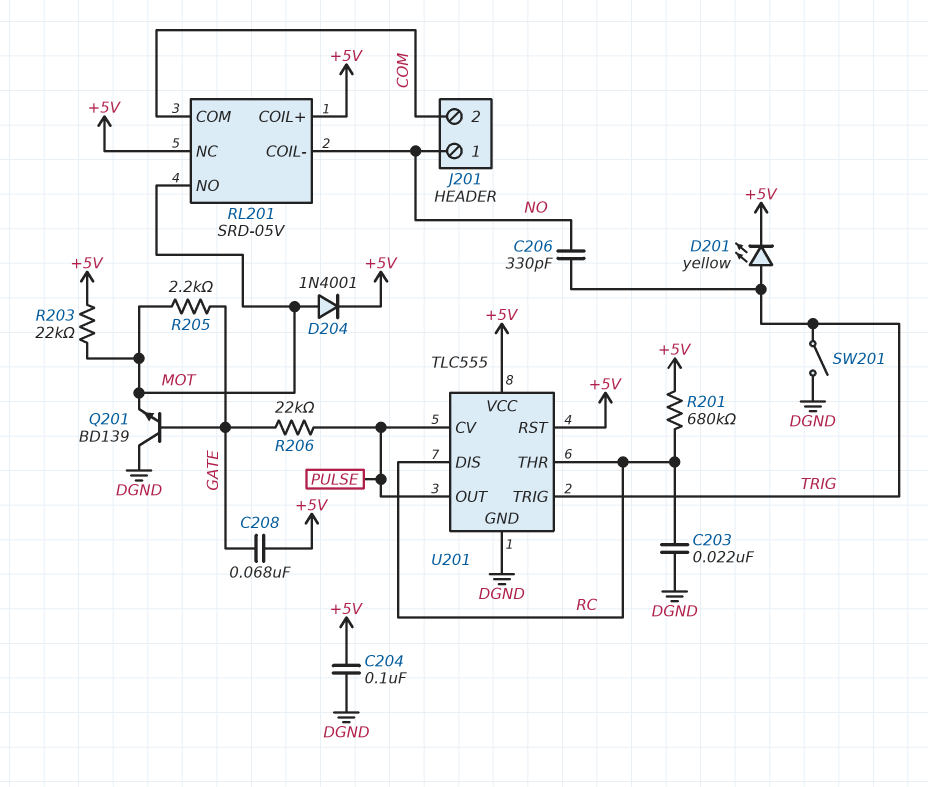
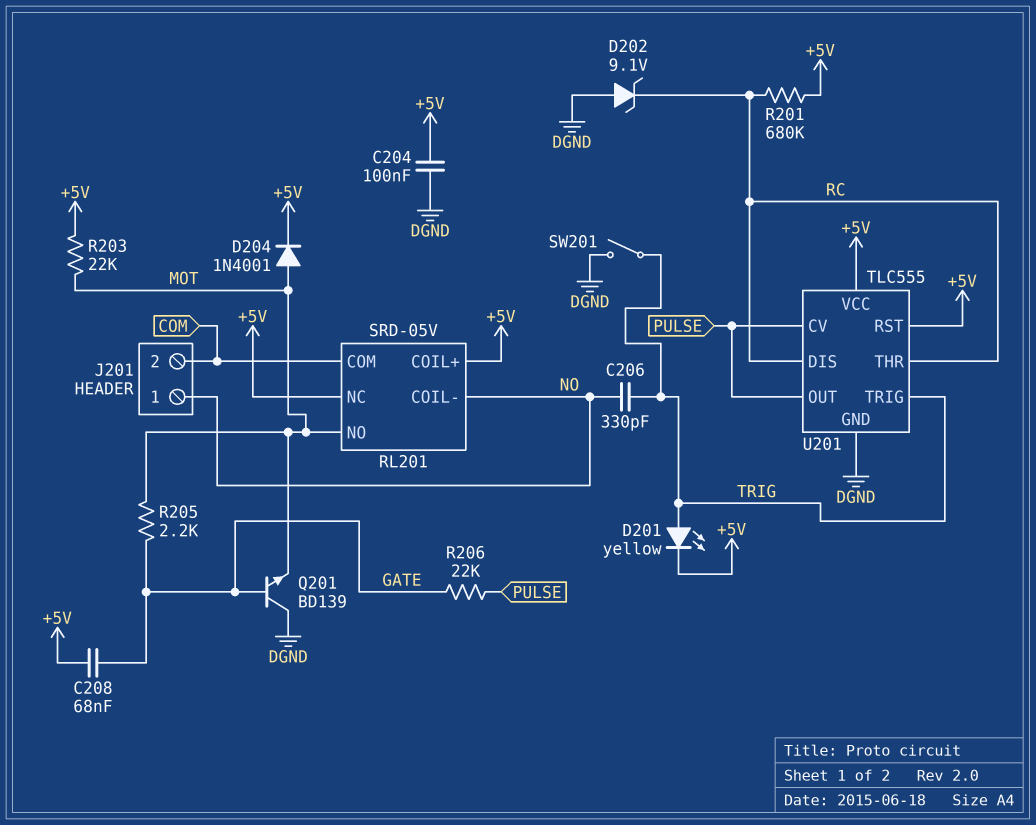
C203: 22nF (DGND, RC) -> none
D202: none -> zener 9.1V (A DGND, K RC)

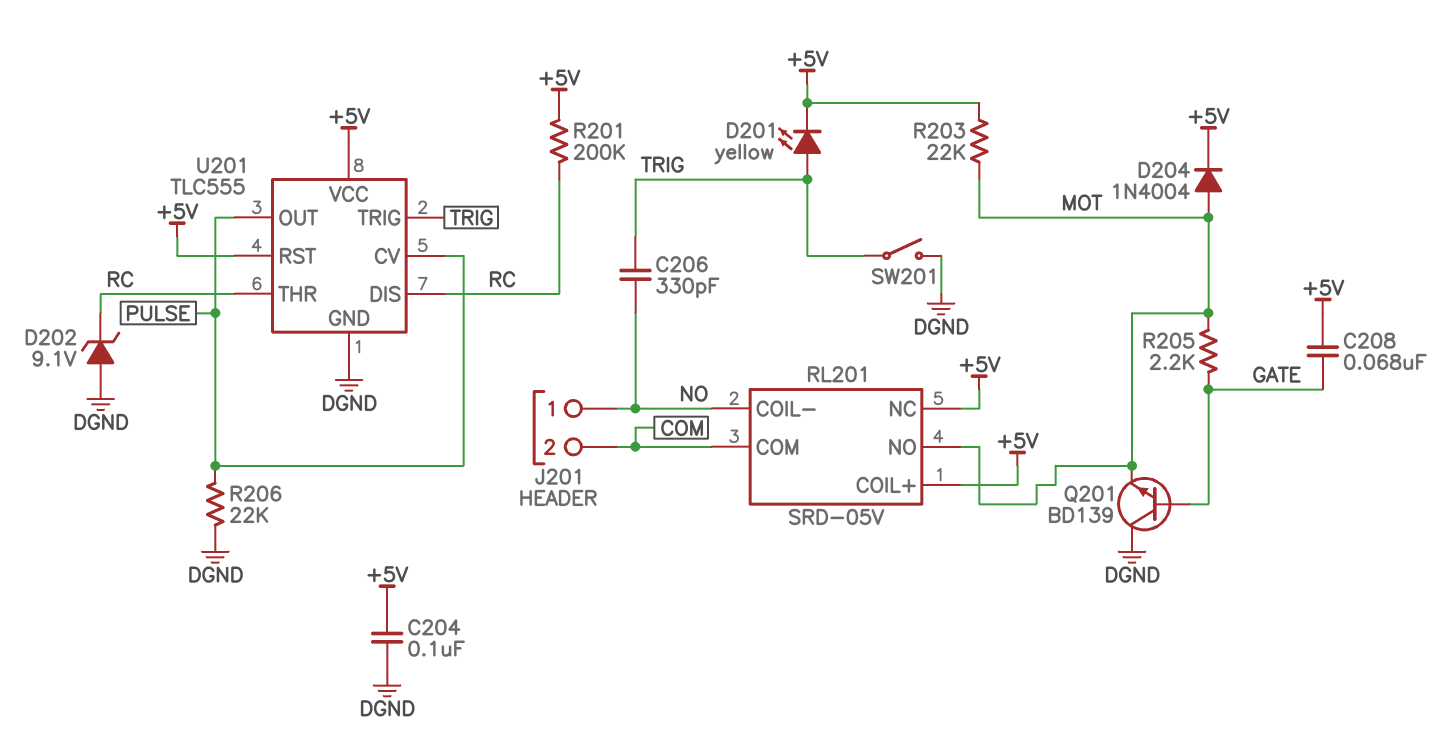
D204: diode 1N4001 (A MOT, K +5V) -> diode 1N4004 (A MOT, K +5V)
R201: 680k (+5V, RC) -> 200k (+5V, RC)
R206: 22k (GATE, PULSE) -> 22k (DGND, PULSE)

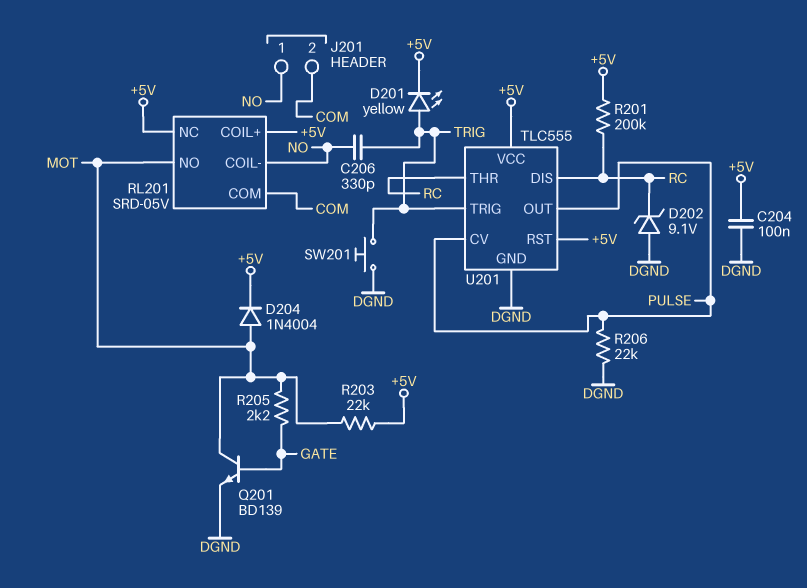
C208: 68nF (+5V, GATE) -> none
Q201: NPN BD139 (B GATE, C DGND, E MOT) -> NPN BD139 (B GATE, C MOT, E DGND)
SW201: switch (DGND, TRIG) -> button (DGND, TRIG)

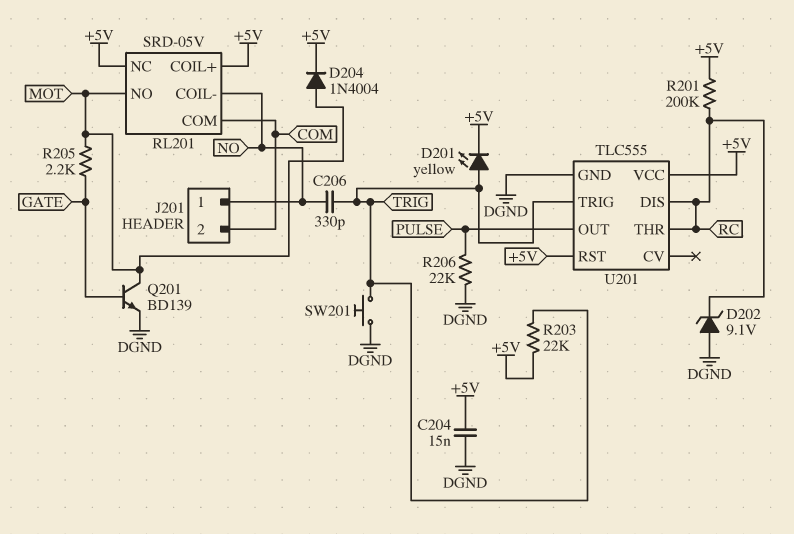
C204: 100nF (+5V, DGND) -> 15nF (+5V, DGND)
R203: 22k (+5V, MOT) -> 22k (+5V, TRIG)
U201 pin CV: PULSE -> none

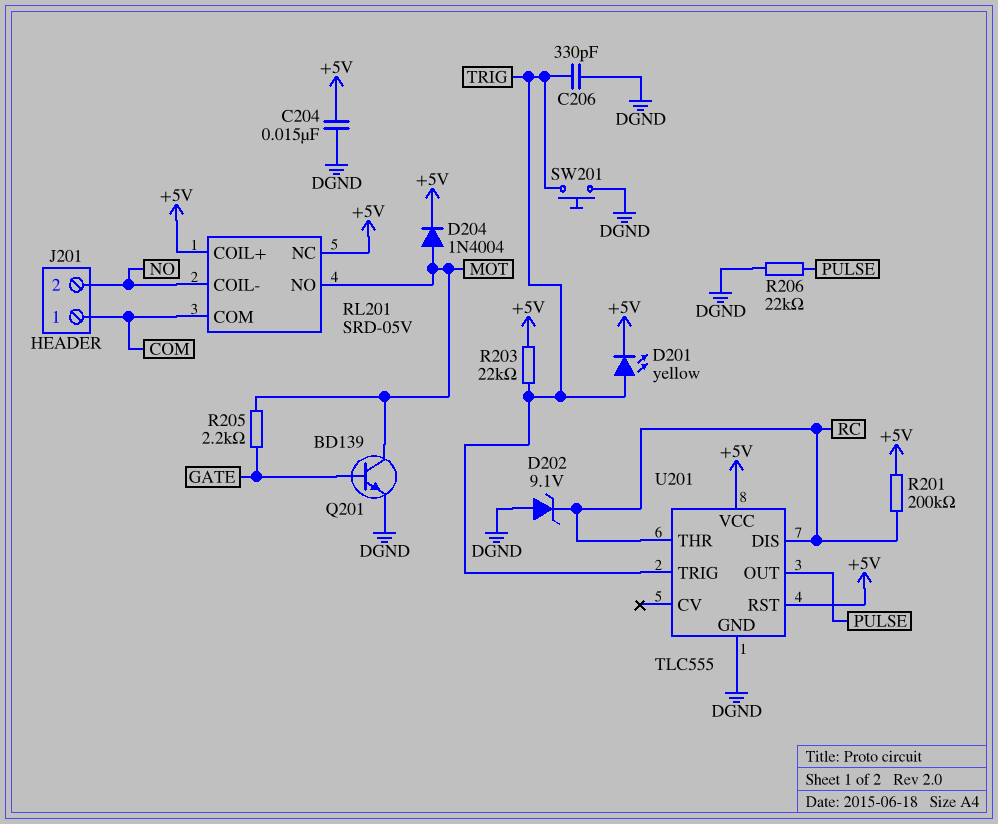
C206: 330pF (NO, TRIG) -> 330pF (DGND, TRIG)
J201 pin 1: NO -> COM
J201 pin 2: COM -> NO

